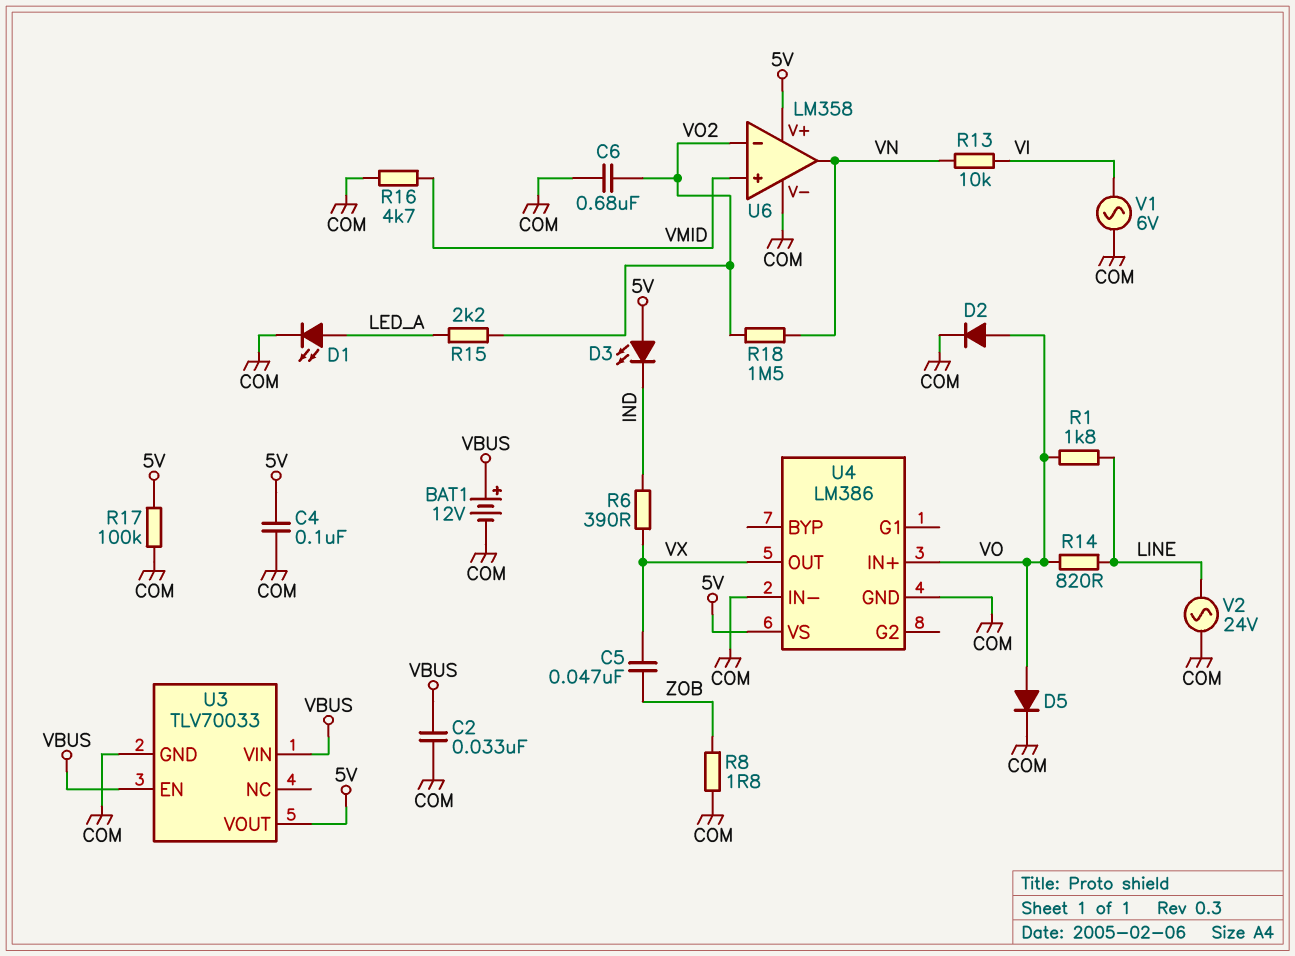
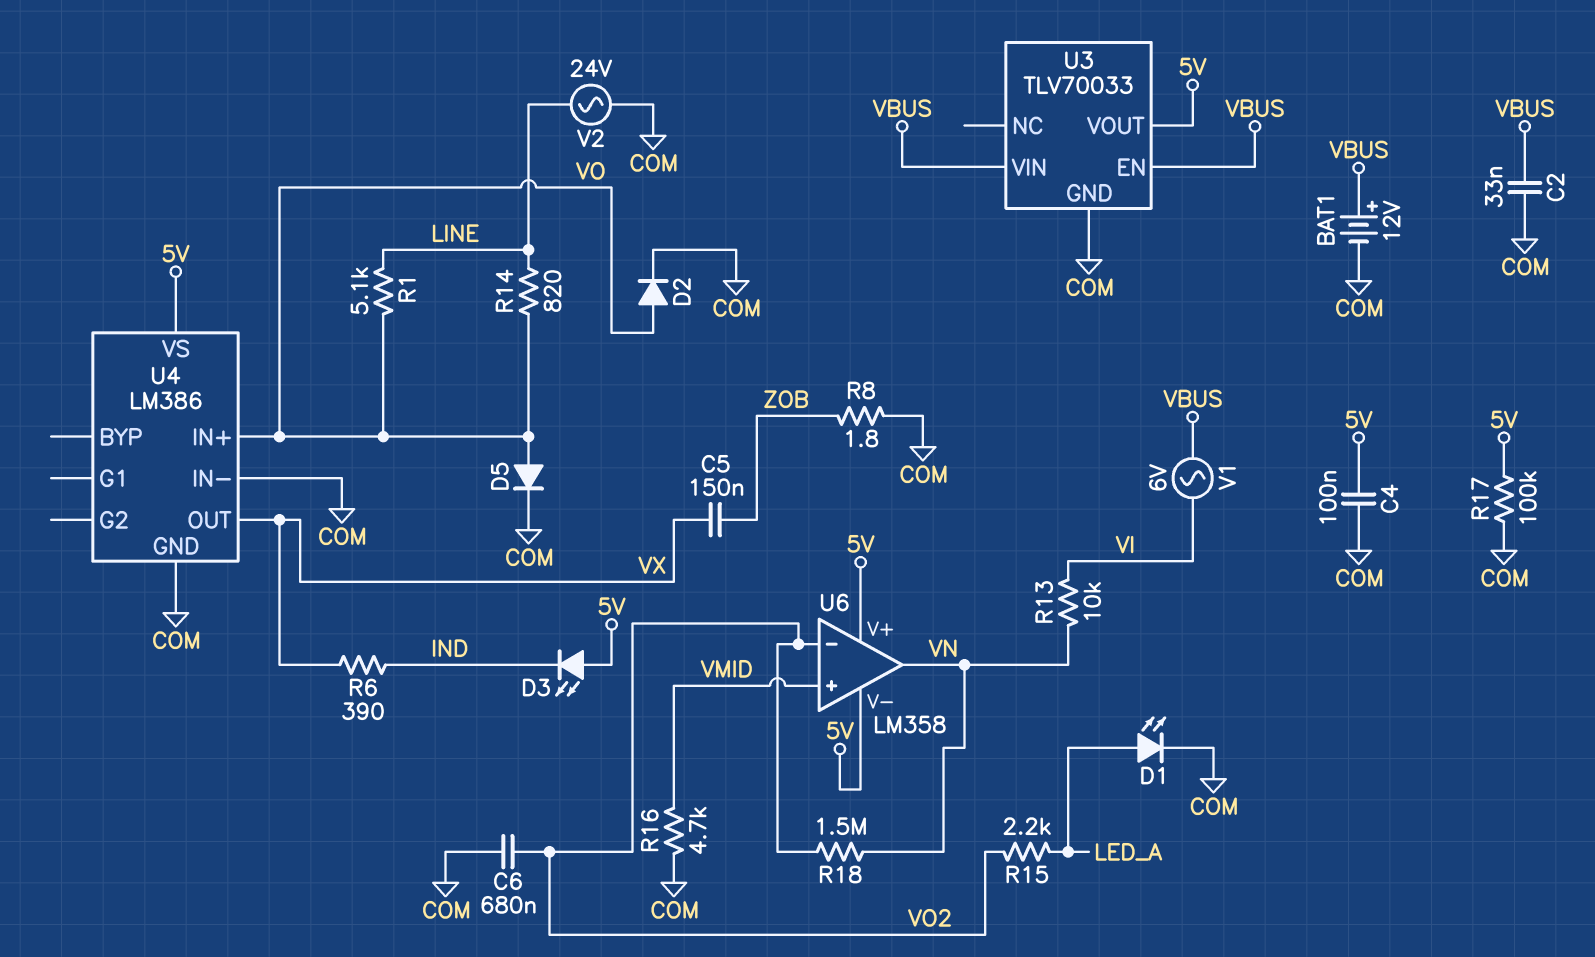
C5: 47nF (VX, ZOB) -> 150nF (VX, ZOB)
R1: 1.8k (LINE, VO) -> 5.1k (LINE, VO)
U6 pin V-: COM -> 5V
V1: AC 6V (COM, VI) -> AC 6V (VBUS, VI)

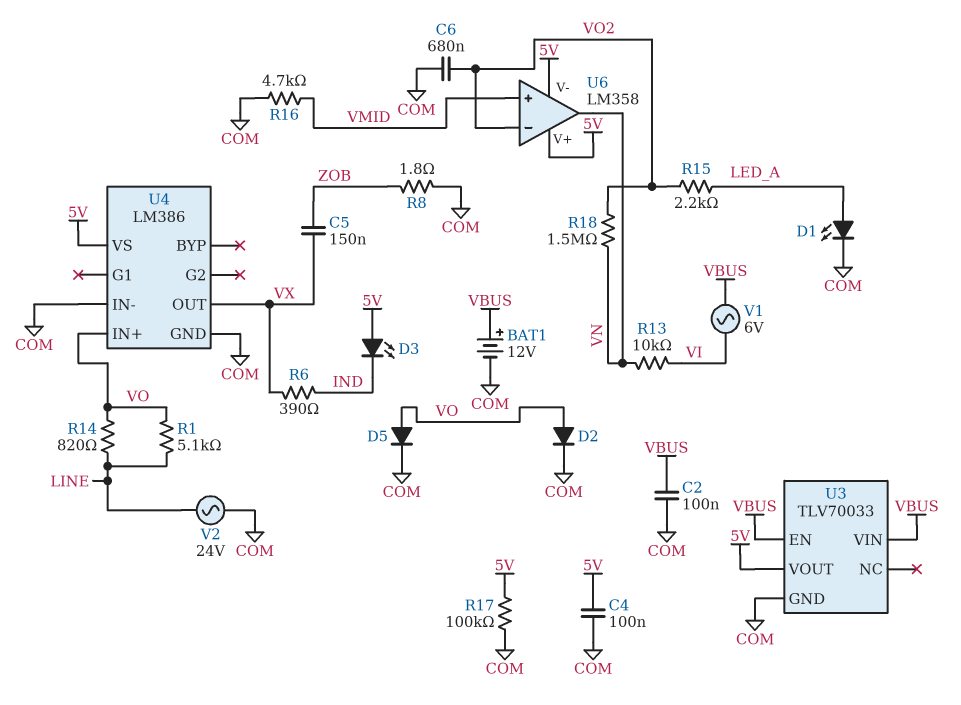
C2: 33nF (COM, VBUS) -> 100nF (COM, VBUS)

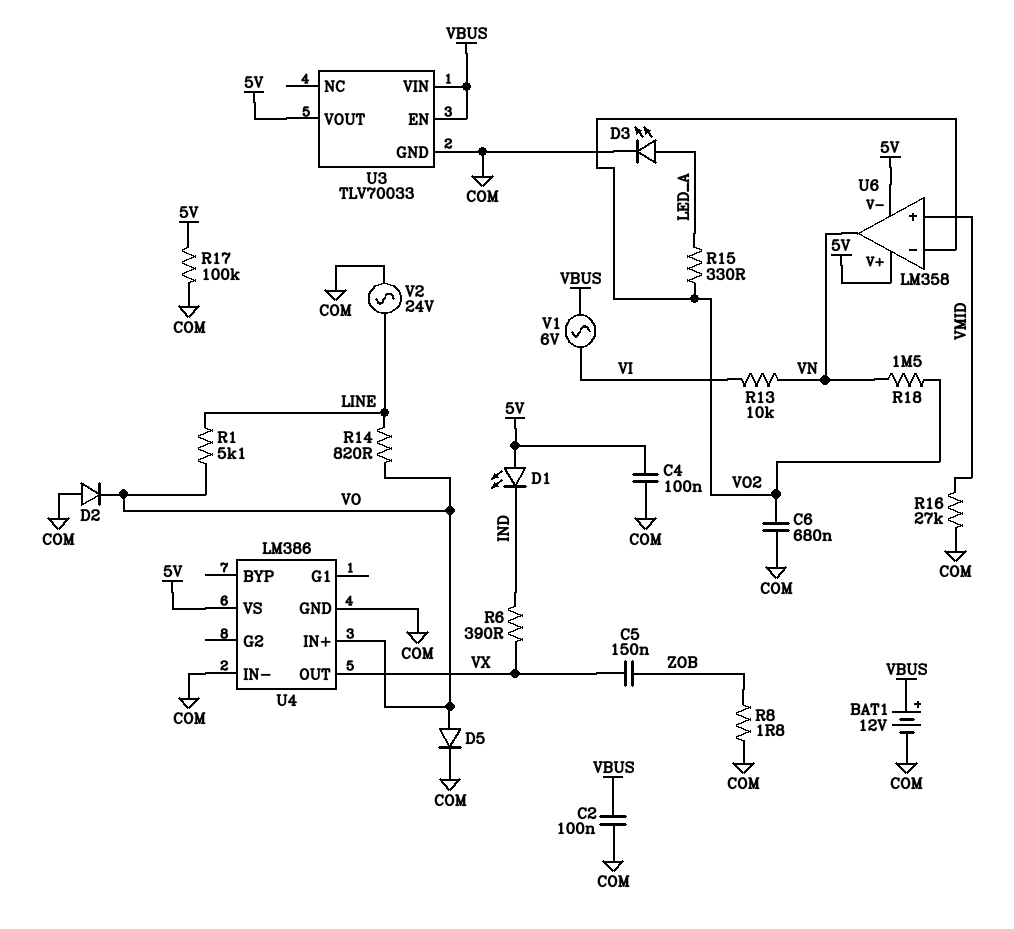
D1: LED (A LED_A, K COM) -> LED (A 5V, K IND)
D2: diode (A VO, K COM) -> diode (A COM, K VO)
D3: LED (A 5V, K IND) -> LED (A LED_A, K COM)
R15: 2.2k (LED_A, VO2) -> 330 (LED_A, VO2)
R16: 4.7k (COM, VMID) -> 27k (COM, VMID)

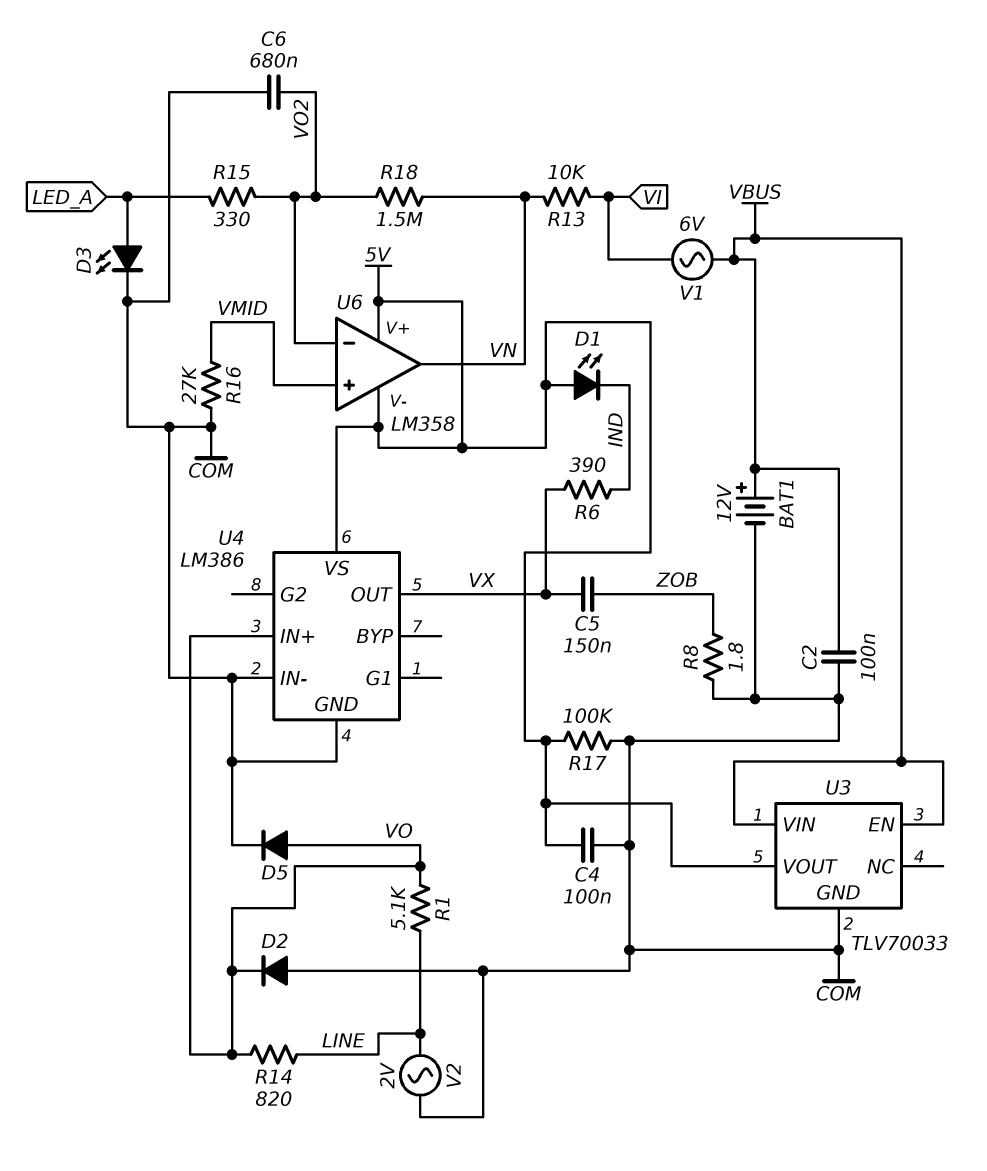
V2: AC 24V (COM, LINE) -> AC 2V (COM, LINE)

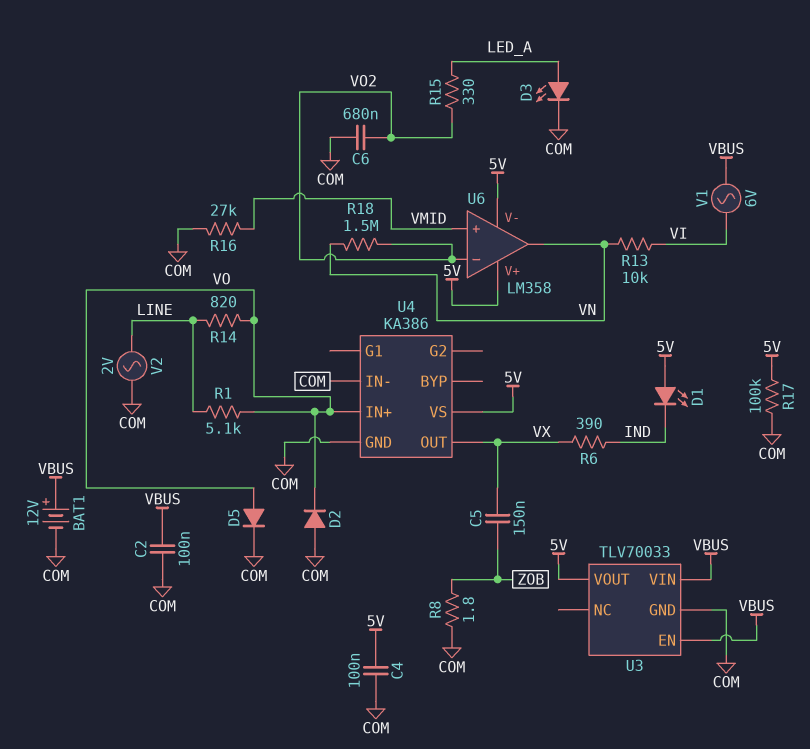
U4: LM386 -> KA386

